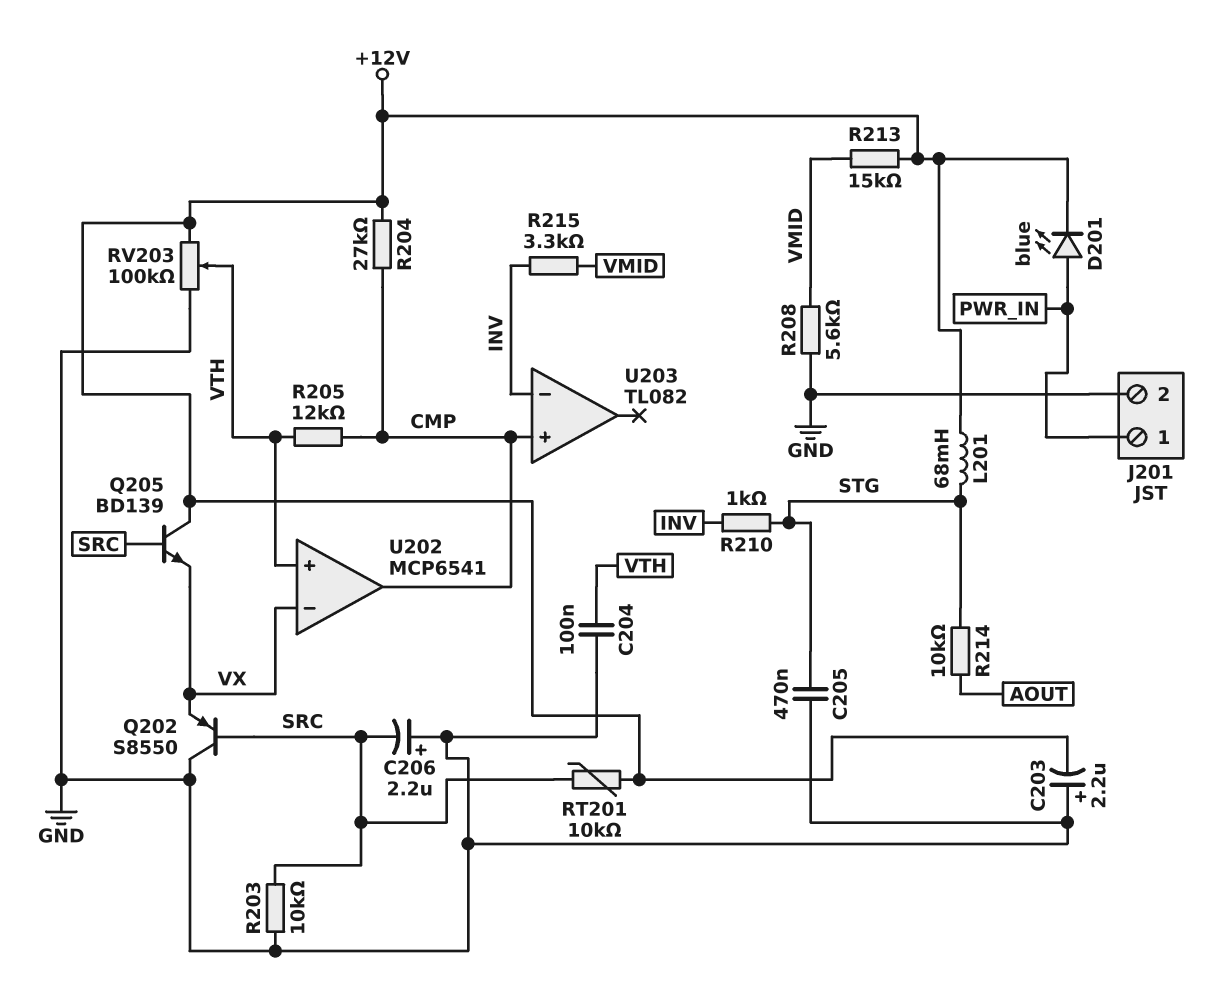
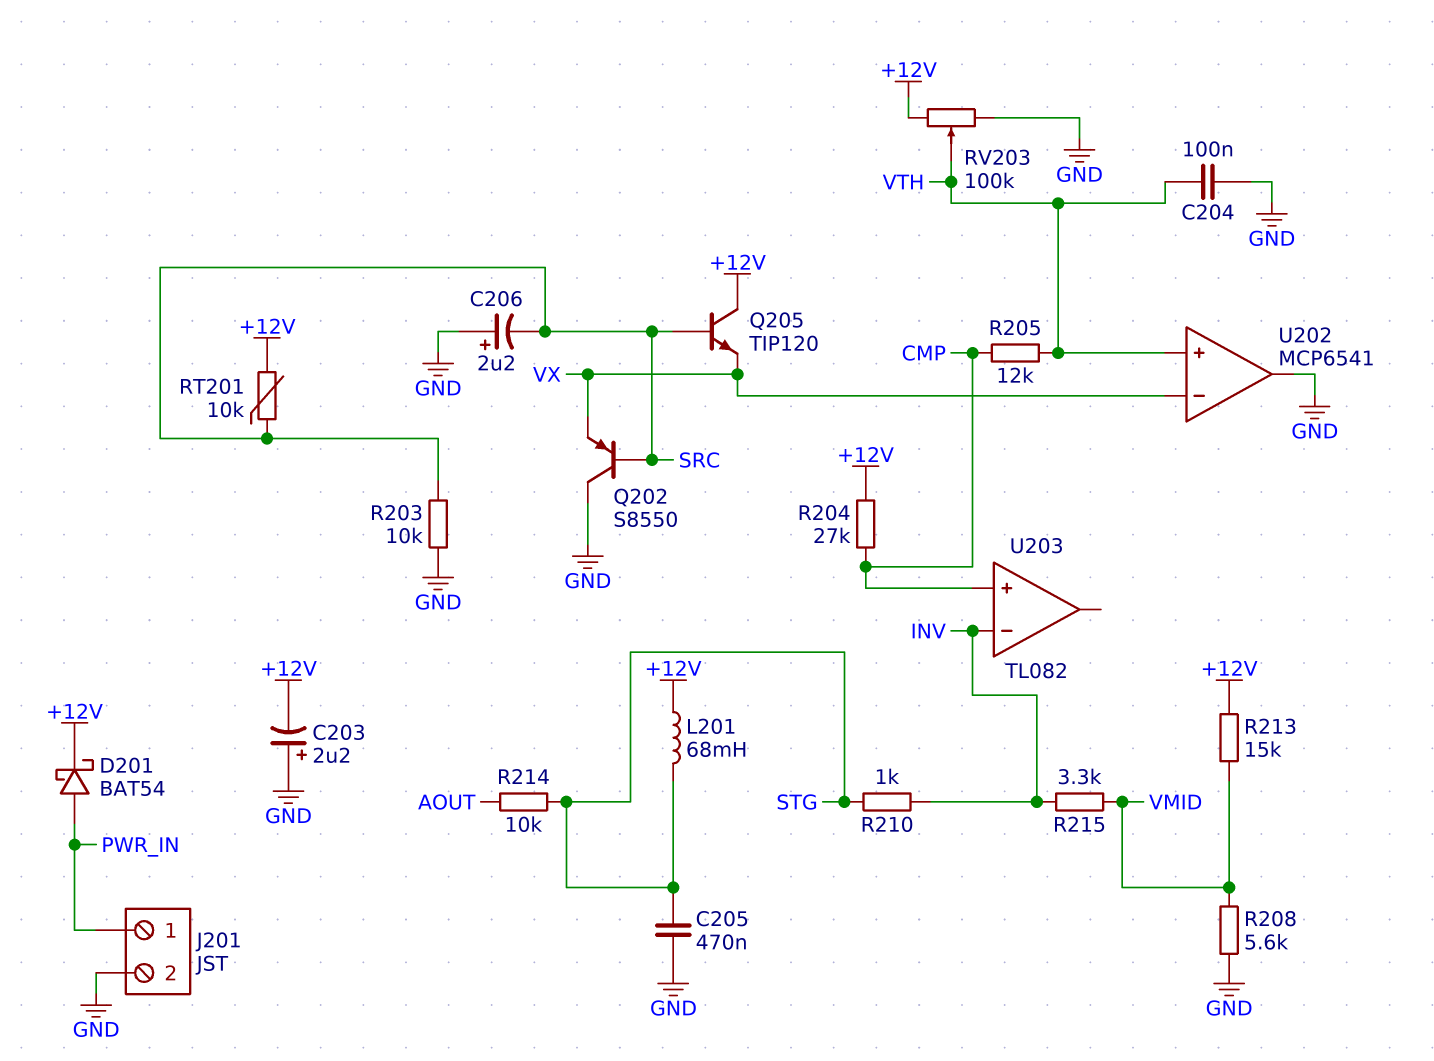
D201: LED blue (A PWR_IN, K +12V) -> schottky BAT54 (A PWR_IN, K +12V)
Q205: NPN BD139 (B SRC, C +12V, E VX) -> NPN TIP120 (B SRC, C +12V, E VX)
U202 pin out: CMP -> GND

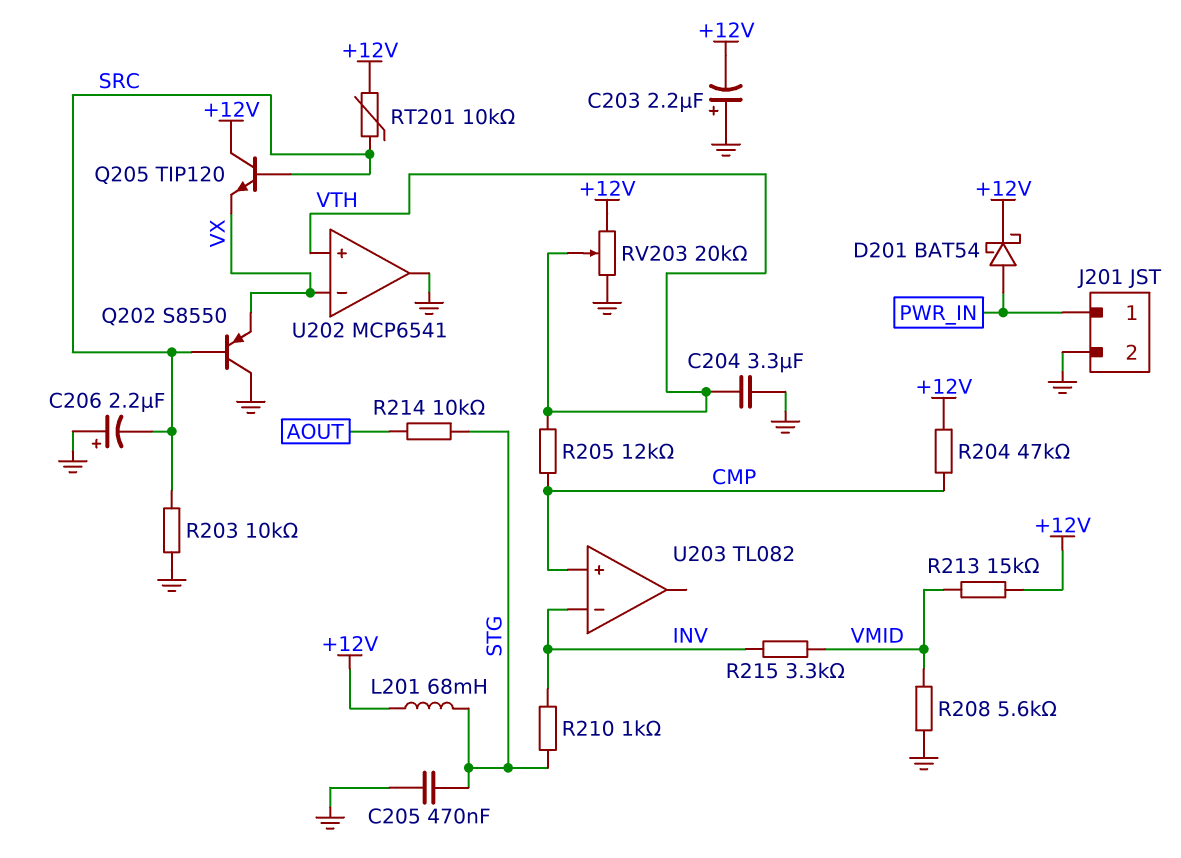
C204: 100nF (GND, VTH) -> 3.3uF (GND, VTH)
R204: 27k (+12V, CMP) -> 47k (+12V, CMP)
RV203: 100k (+12V, GND, wiper VTH) -> 20k (+12V, GND, wiper VTH)

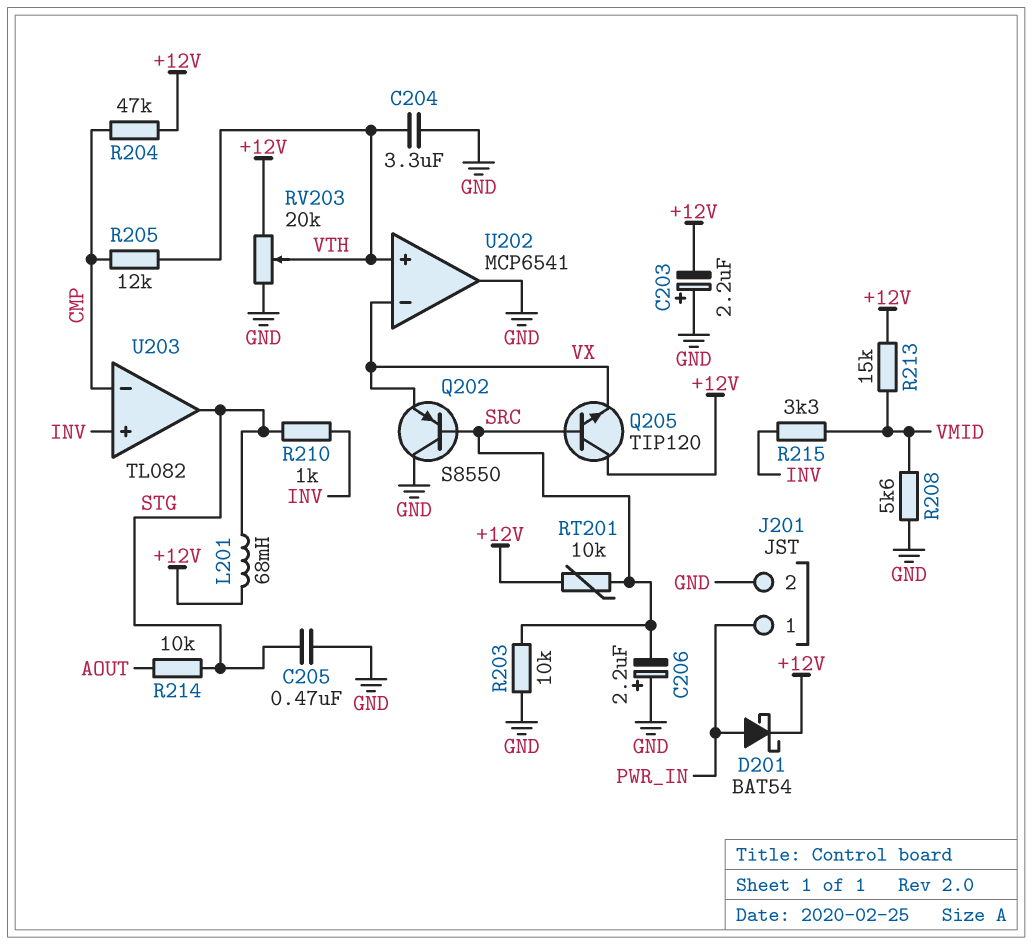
U203 pin in+: CMP -> INV
U203 pin in-: INV -> CMP
U203 pin out: none -> STG

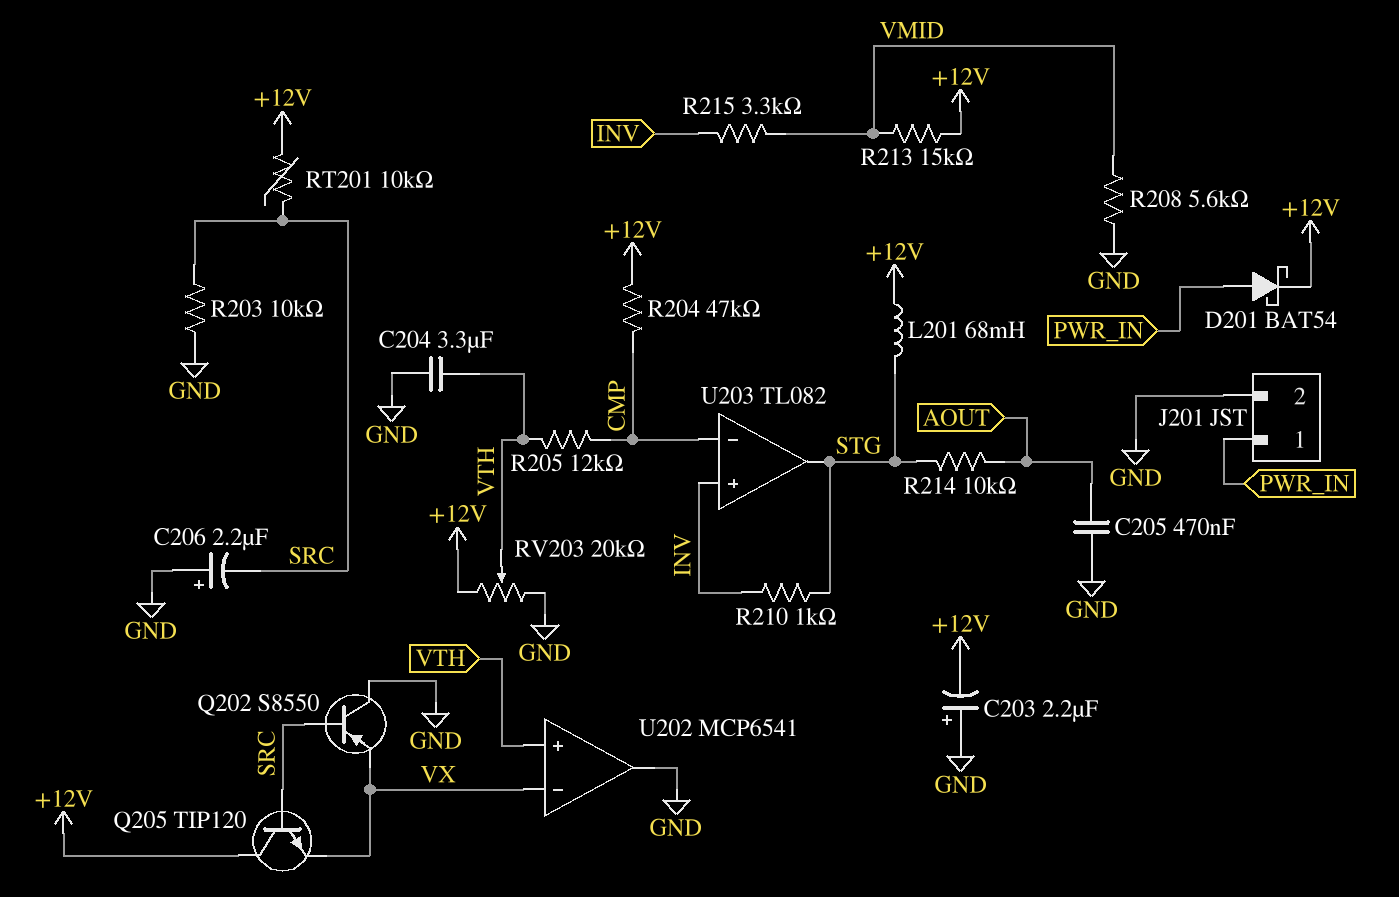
C205: 470nF (GND, STG) -> 470nF (AOUT, GND)

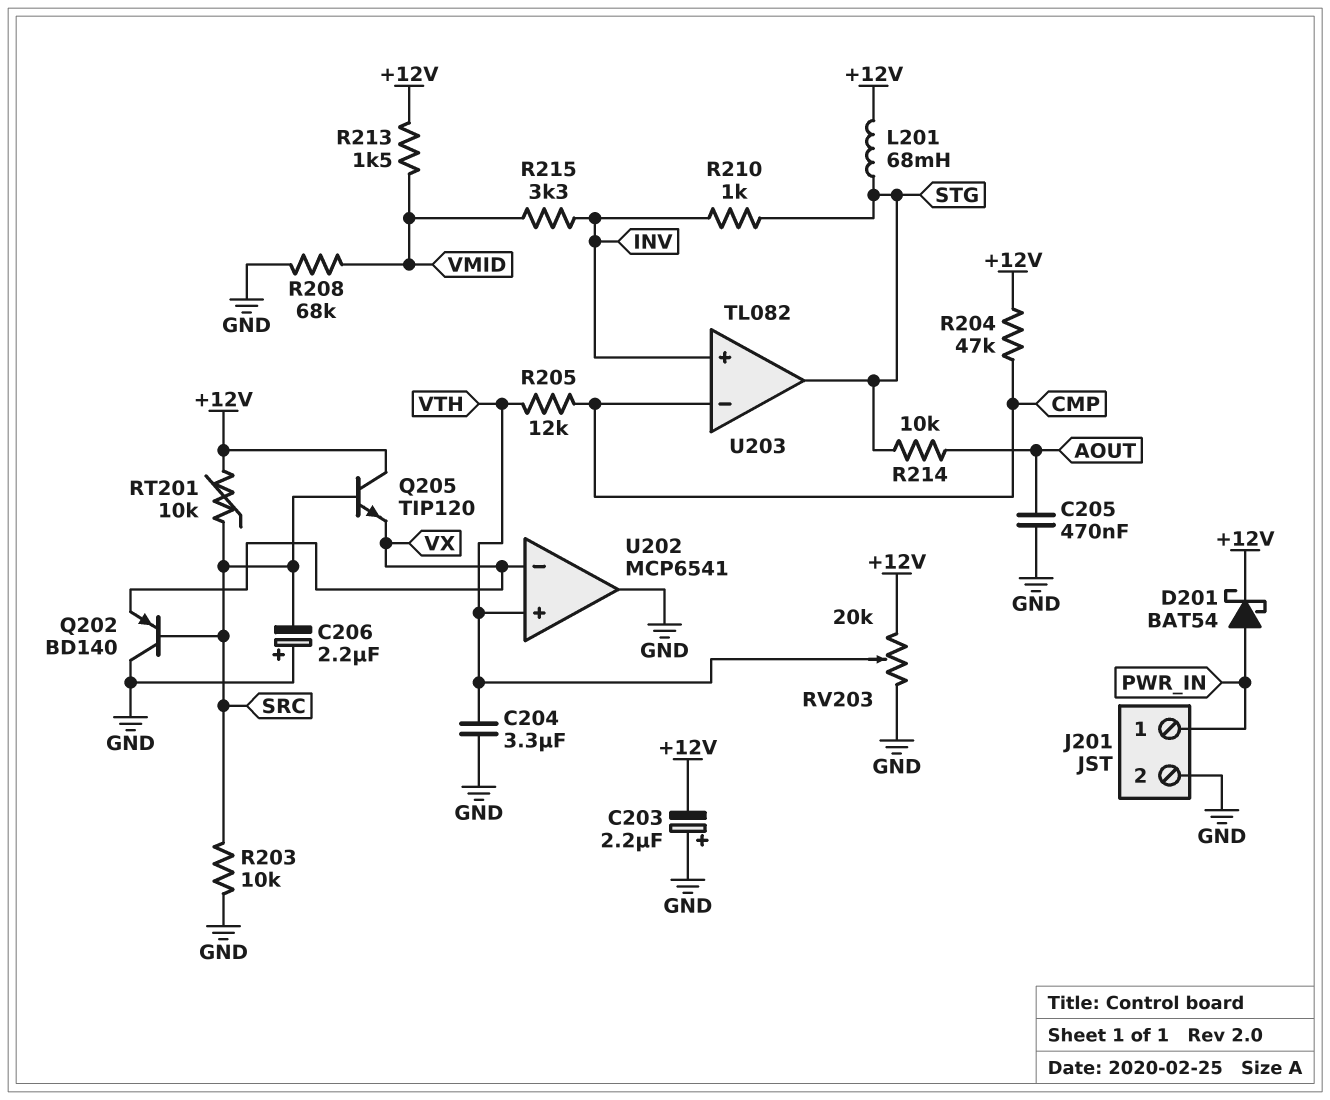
Q202: PNP S8550 (B SRC, C GND, E VX) -> PNP BD140 (B SRC, C GND, E VX)
R208: 5.6k (GND, VMID) -> 68k (GND, VMID)
R213: 15k (+12V, VMID) -> 1.5k (+12V, VMID)

